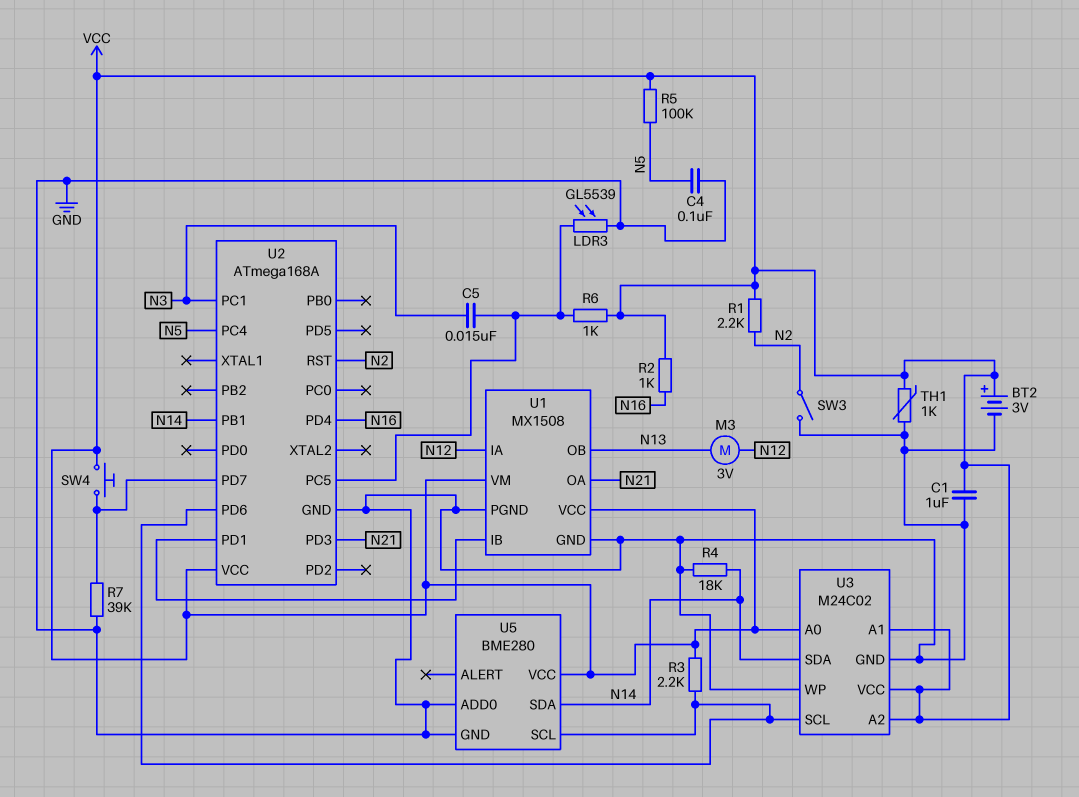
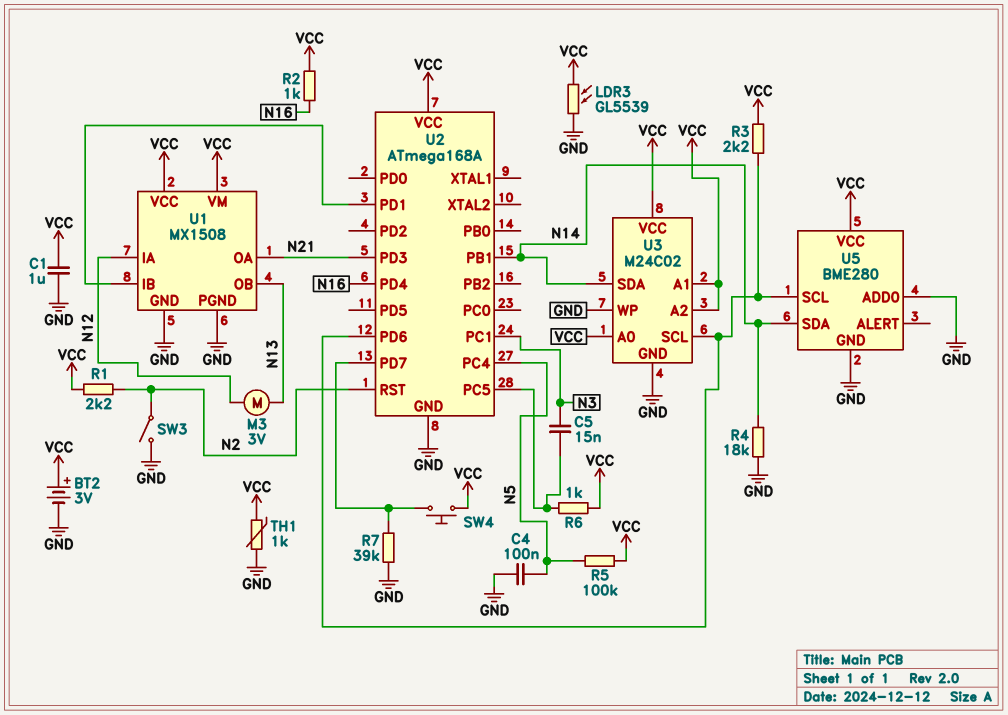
LDR3: GL5539 (GND, U2/PC5) -> GL5539 (GND, VCC)

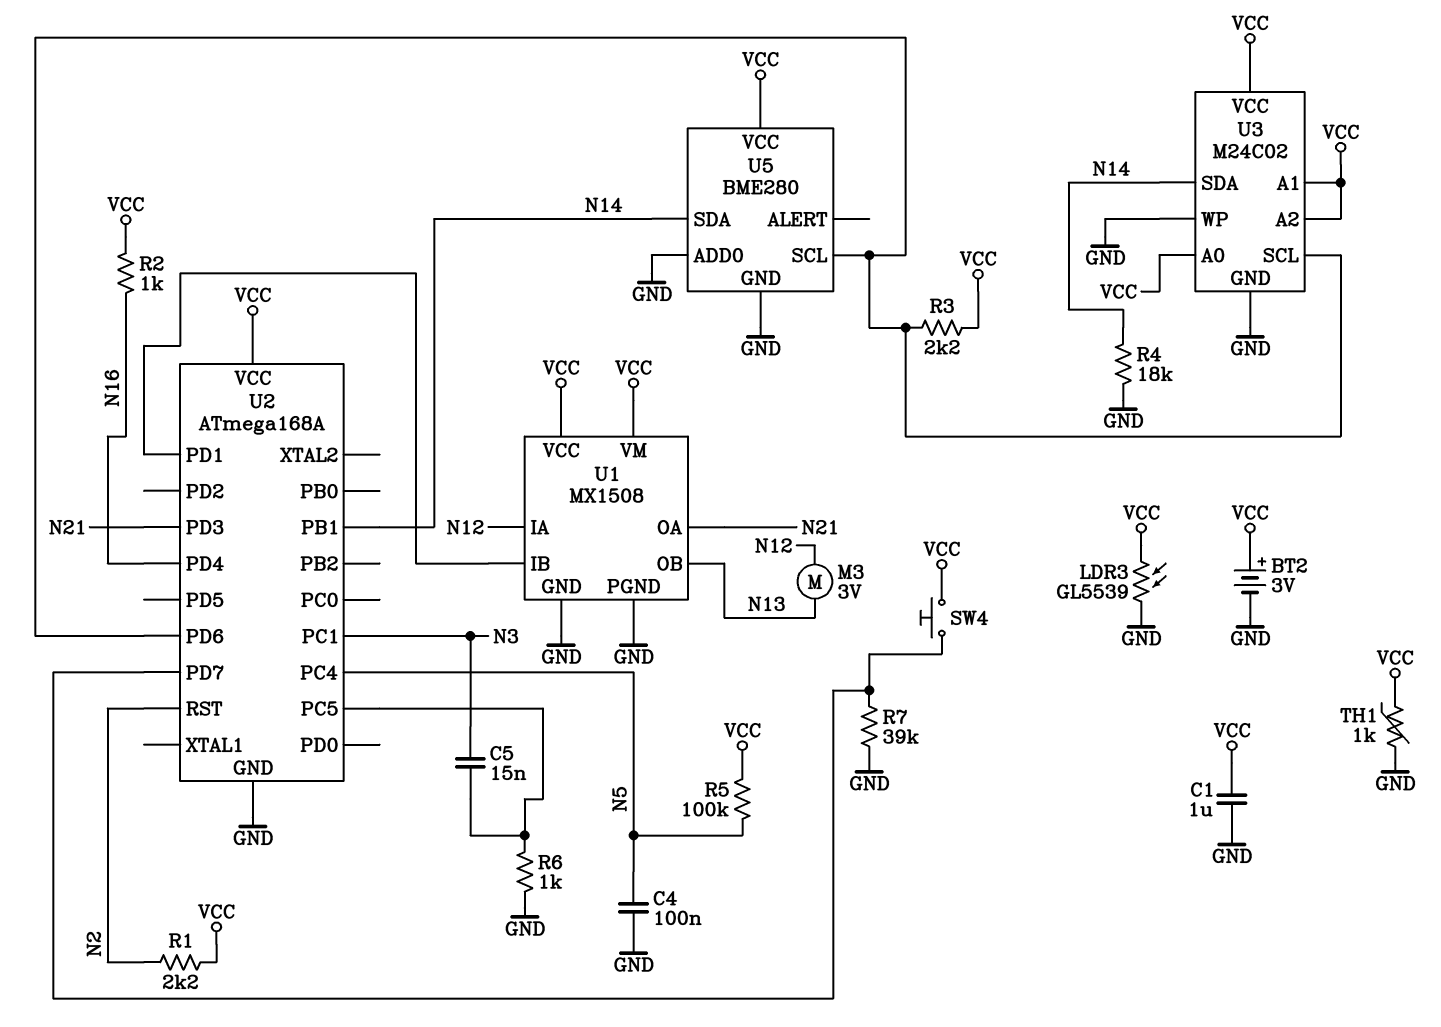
R6: 1k (U2/PC5, VCC) -> 1k (GND, U2/PC5)
SW3: switch (GND, N2) -> none

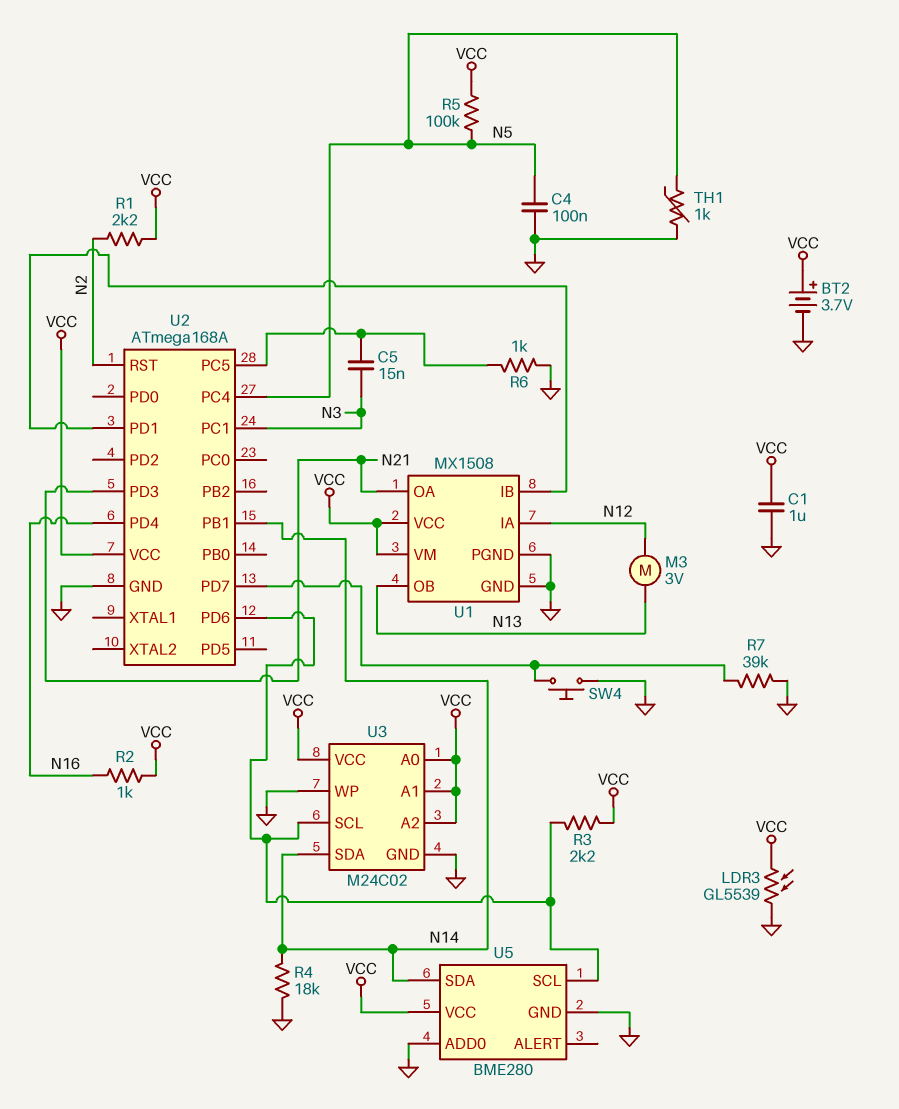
BT2: 3V (plus VCC, minus GND) -> 3.7V (plus VCC, minus GND)
SW4: button (U2/PD7, VCC) -> button (GND, U2/PD7)
TH1: 1k (GND, VCC) -> 1k (GND, N5)

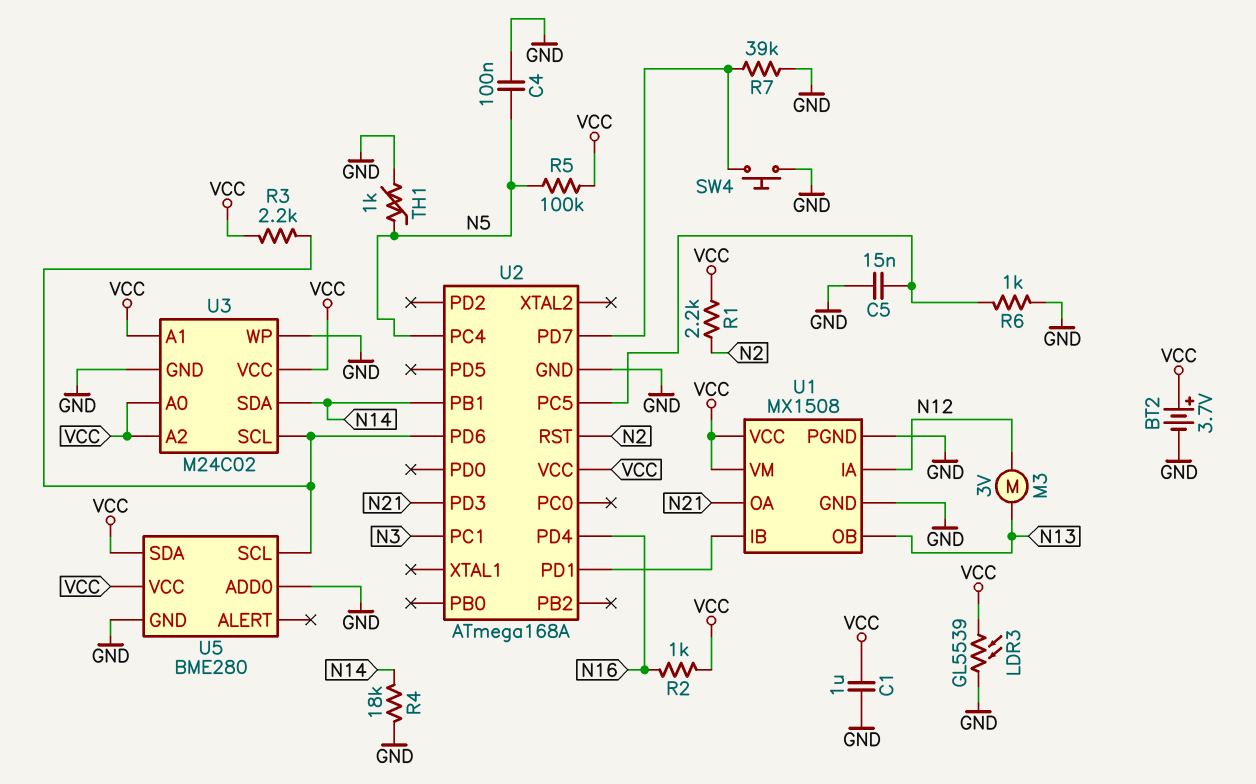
C5: 15nF (N3, U2/PC5) -> 15nF (GND, U2/PC5)
U5 pin SDA: N14 -> VCC

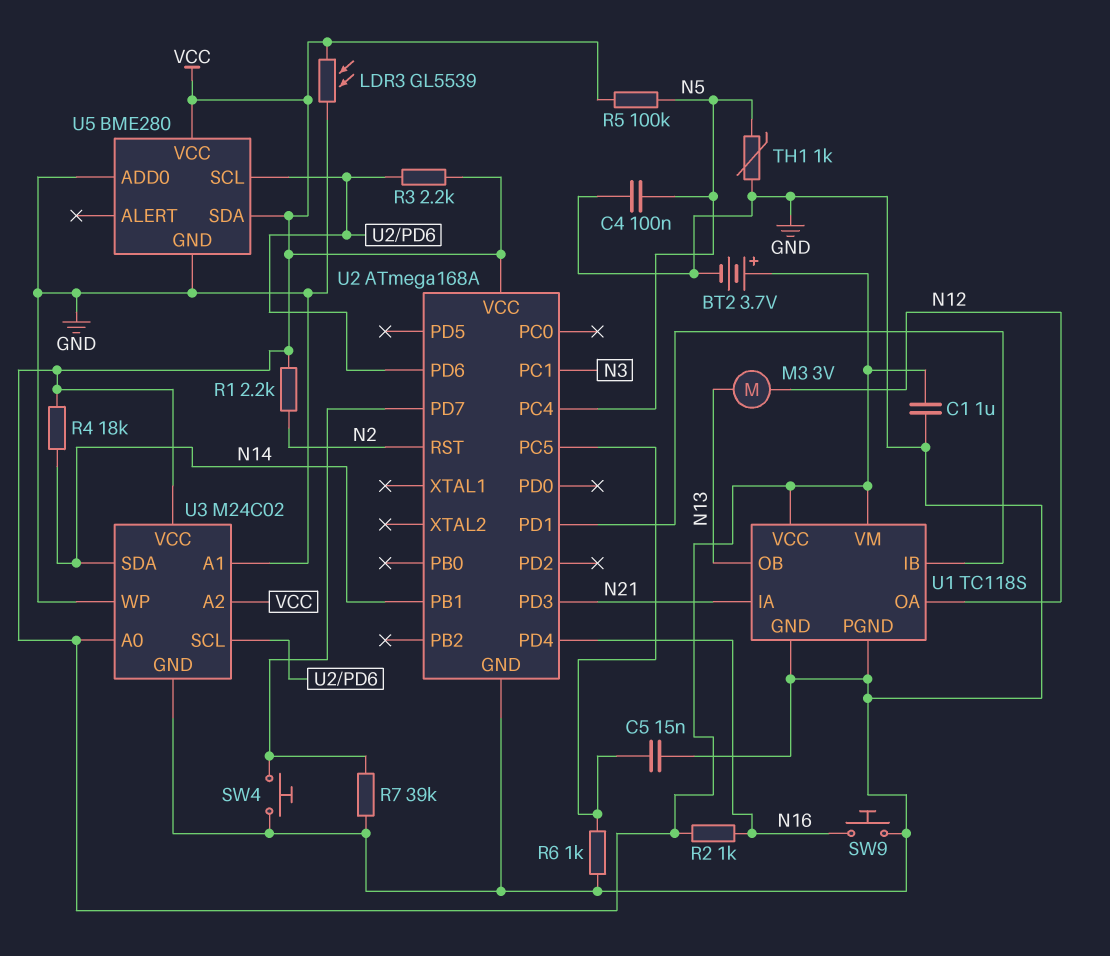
R4: 18k (GND, N14) -> 18k (N14, VCC)
SW9: none -> button (GND, N16)
U1: MX1508 -> TC118S
U1 pin IA: N12 -> N21
U1 pin OA: N21 -> N12
U3 pin A1: VCC -> GND

